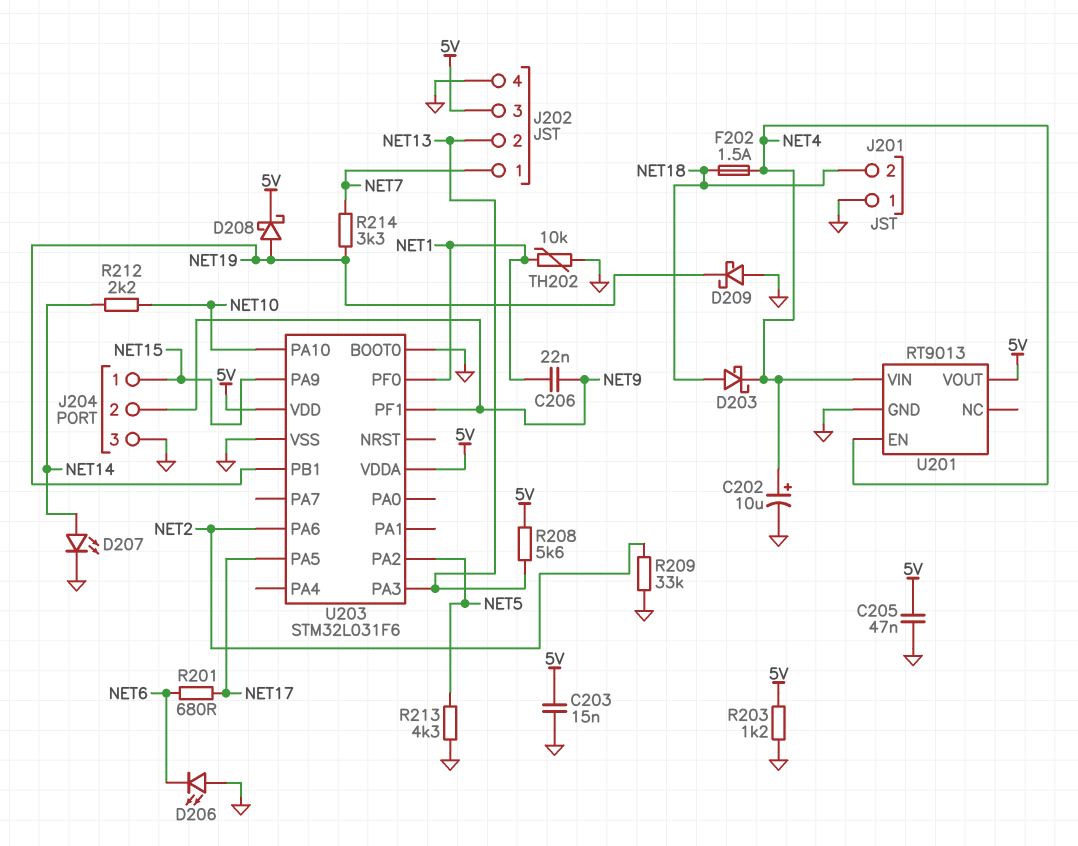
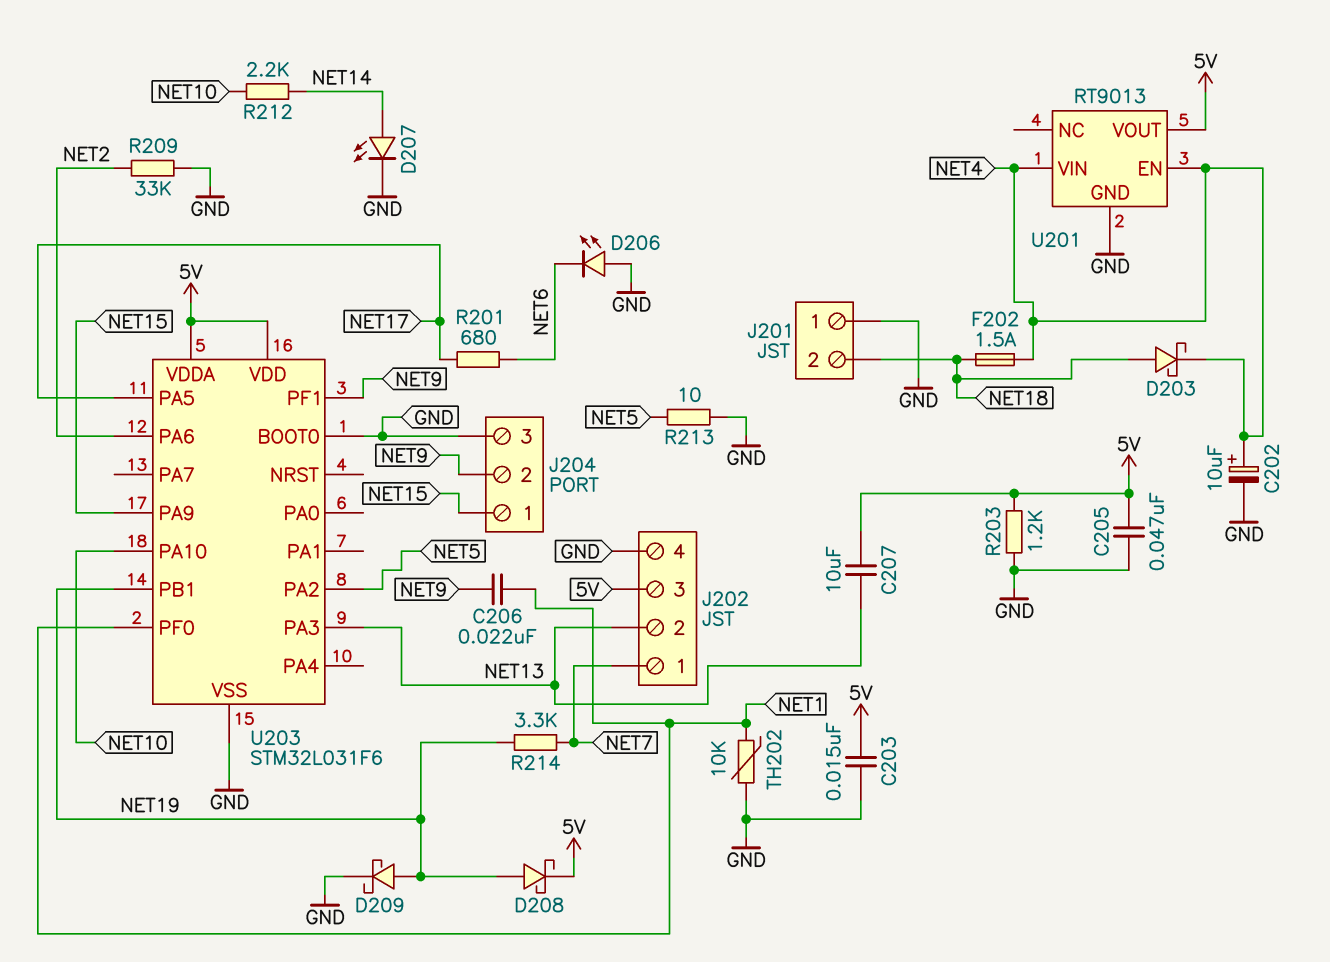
C207: none -> 10uF (5V, NET13)
D209: schottky (A GND, K NET19) -> schottky (A NET19, K GND)
R208: 5.6k (5V, NET13) -> none
R213: 4.3k (GND, NET5) -> 10 (GND, NET5)

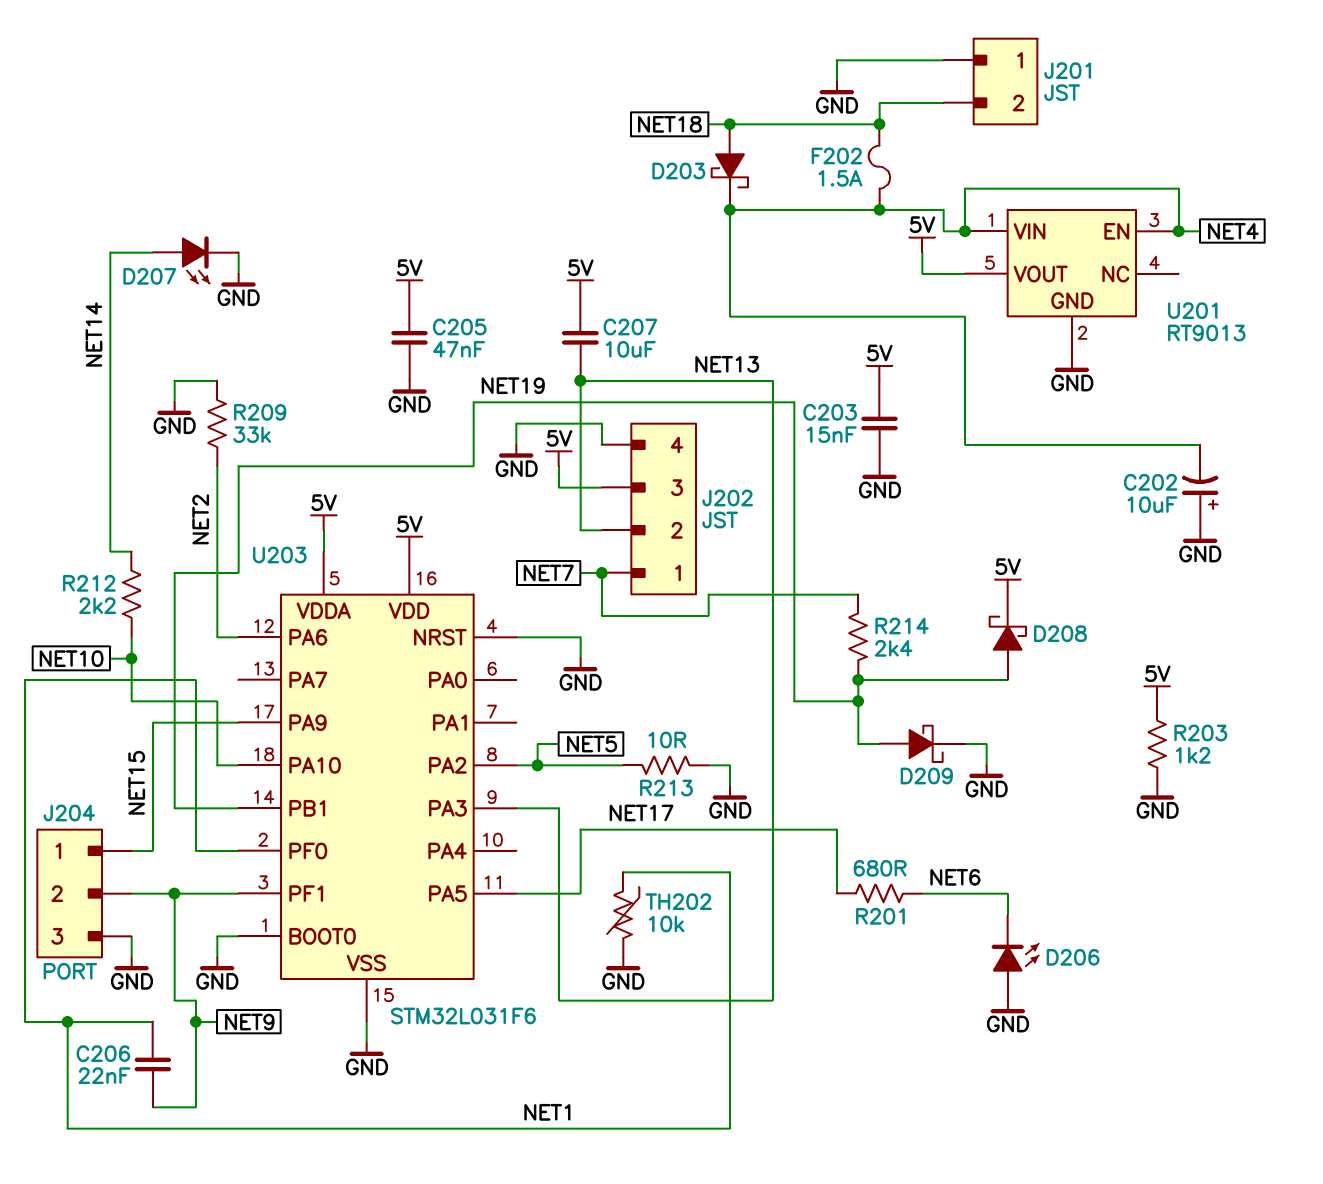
C202: 10uF (plus NET4, minus GND) -> 10uF (plus GND, minus NET4)
R214: 3.3k (NET7, NET19) -> 2.4k (NET7, NET19)
U203 pin NRST: none -> GND

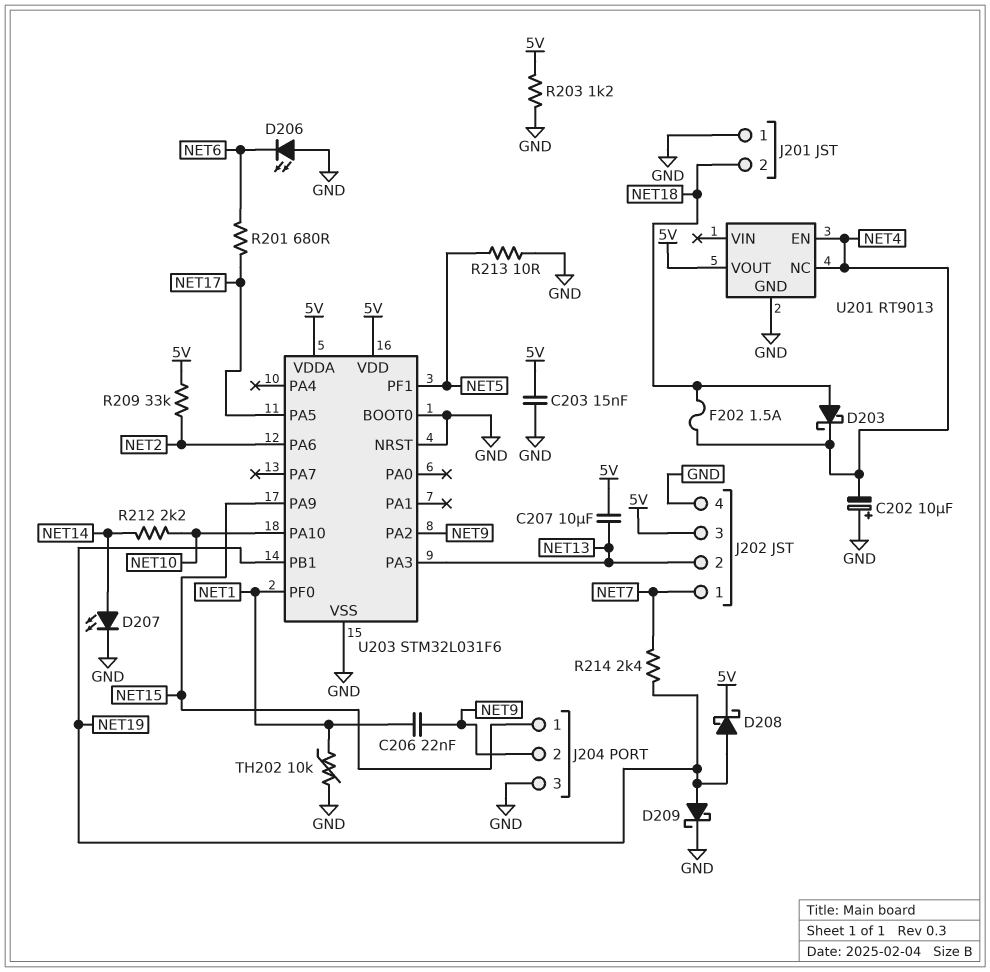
C205: 47nF (5V, GND) -> none
R209: 33k (GND, NET2) -> 33k (5V, NET2)
U201 pin NC: none -> NET4
U201 pin VIN: NET4 -> none
U203 pin PA2: NET5 -> NET9
U203 pin PF1: NET9 -> NET5

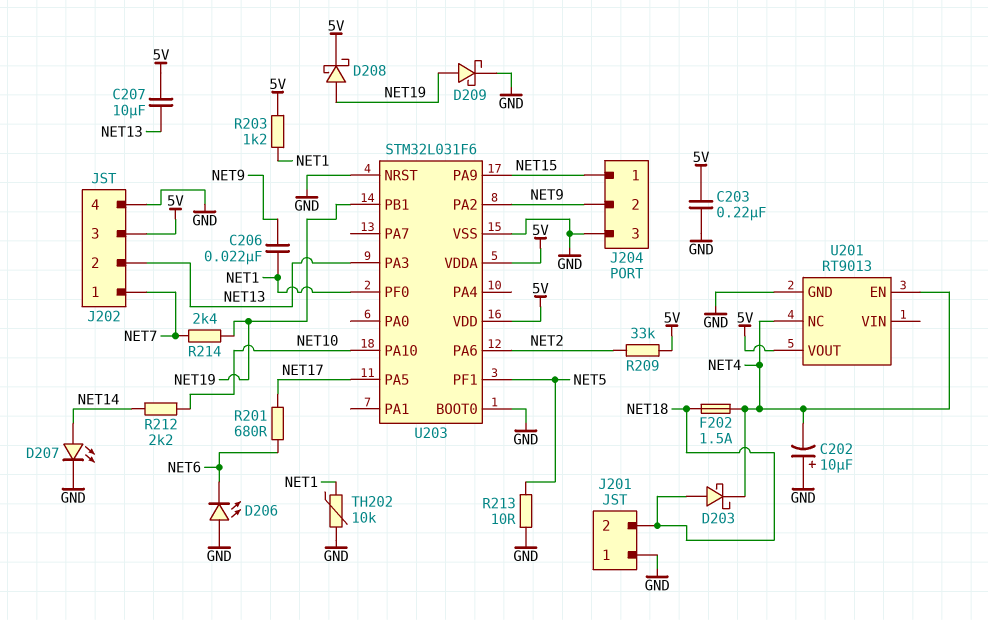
C203: 15nF (5V, GND) -> 220nF (5V, GND)
R203: 1.2k (5V, GND) -> 1.2k (5V, NET1)

